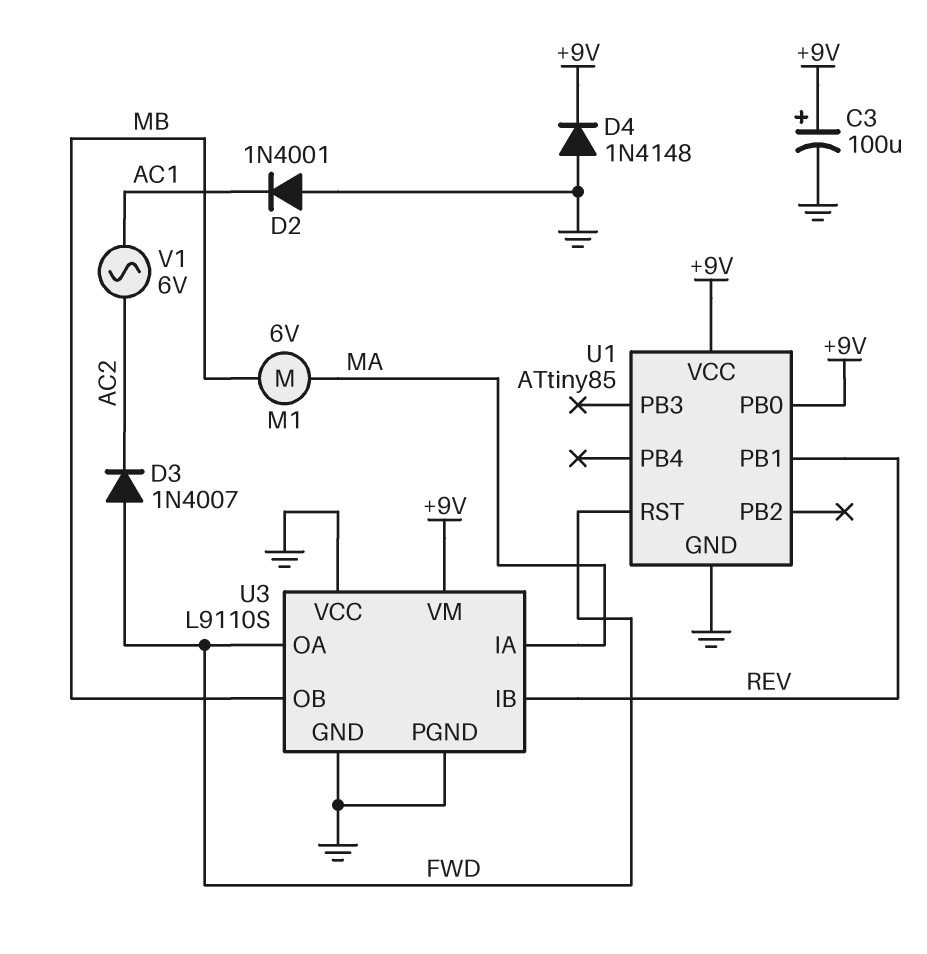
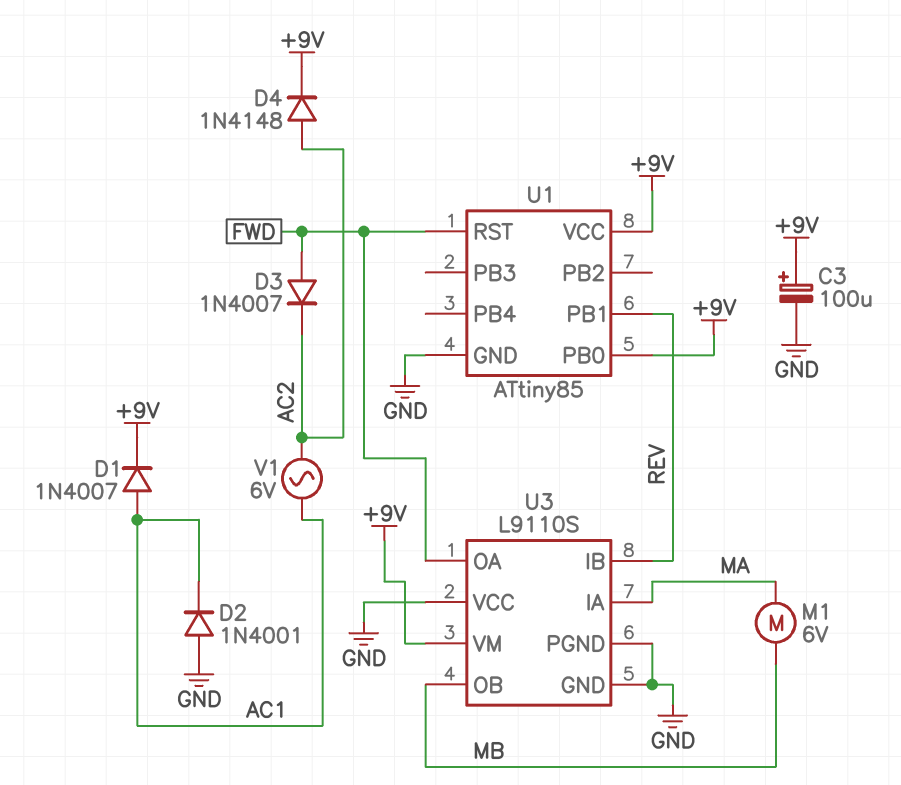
D1: none -> diode 1N4007 (A AC1, K +9V)
D4: diode 1N4148 (A GND, K +9V) -> diode 1N4148 (A AC2, K +9V)

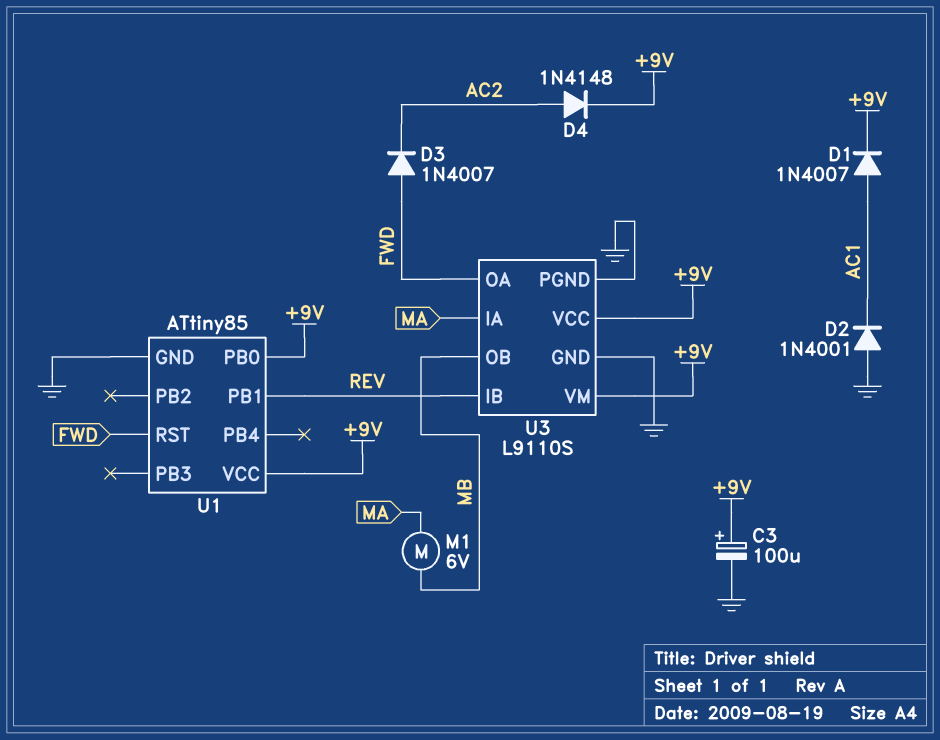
U3 pin VCC: GND -> +9V
V1: AC 6V (AC1, AC2) -> none

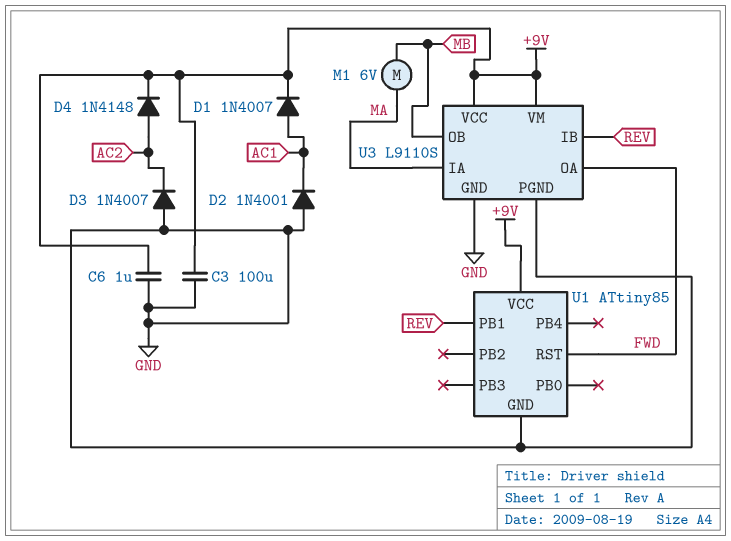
C3: 100uF (plus +9V, minus GND) -> 100uF (+9V, GND)
C6: none -> 1uF (+9V, GND)
D3: diode 1N4007 (A FWD, K AC2) -> diode 1N4007 (A GND, K AC2)
U1 pin PB0: +9V -> none

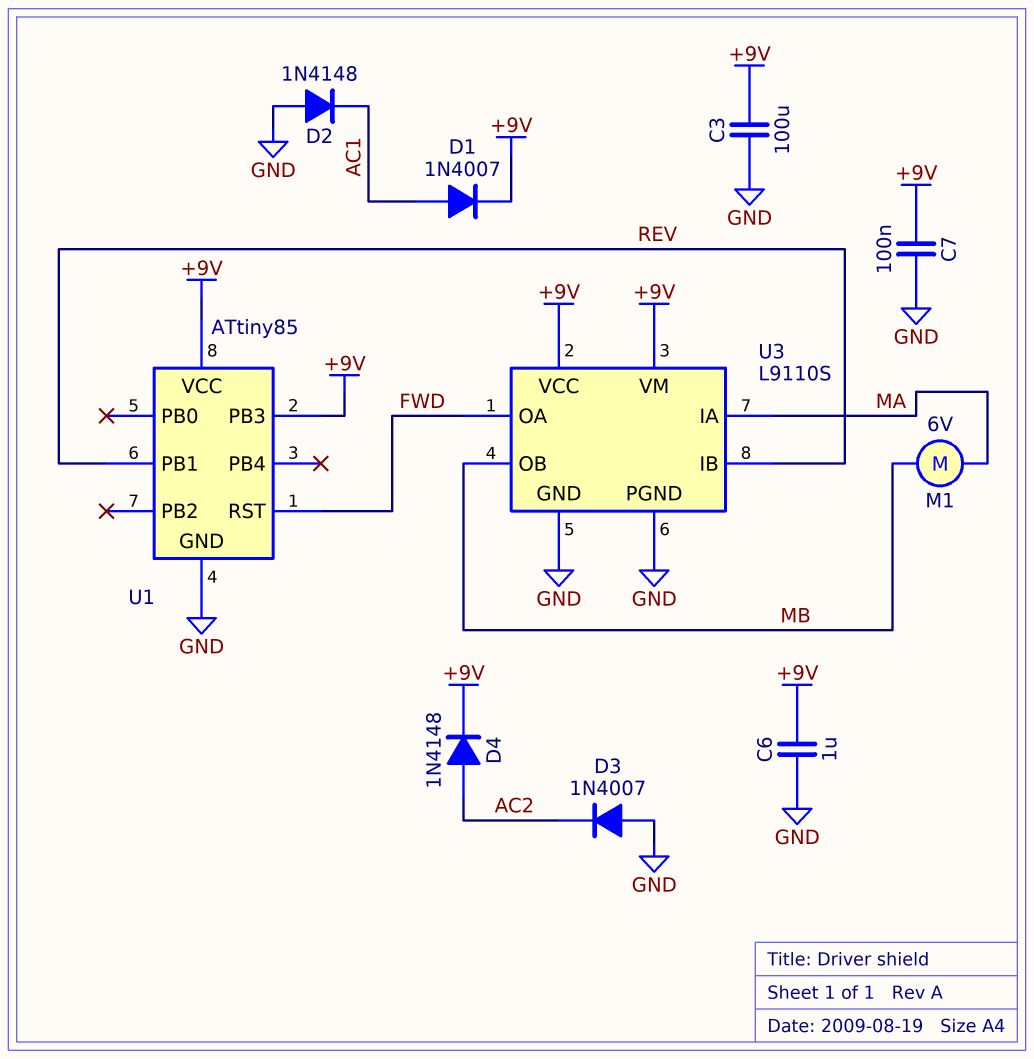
C7: none -> 100nF (+9V, GND)
D2: diode 1N4001 (A GND, K AC1) -> diode 1N4148 (A GND, K AC1)
U1 pin PB3: none -> +9V

